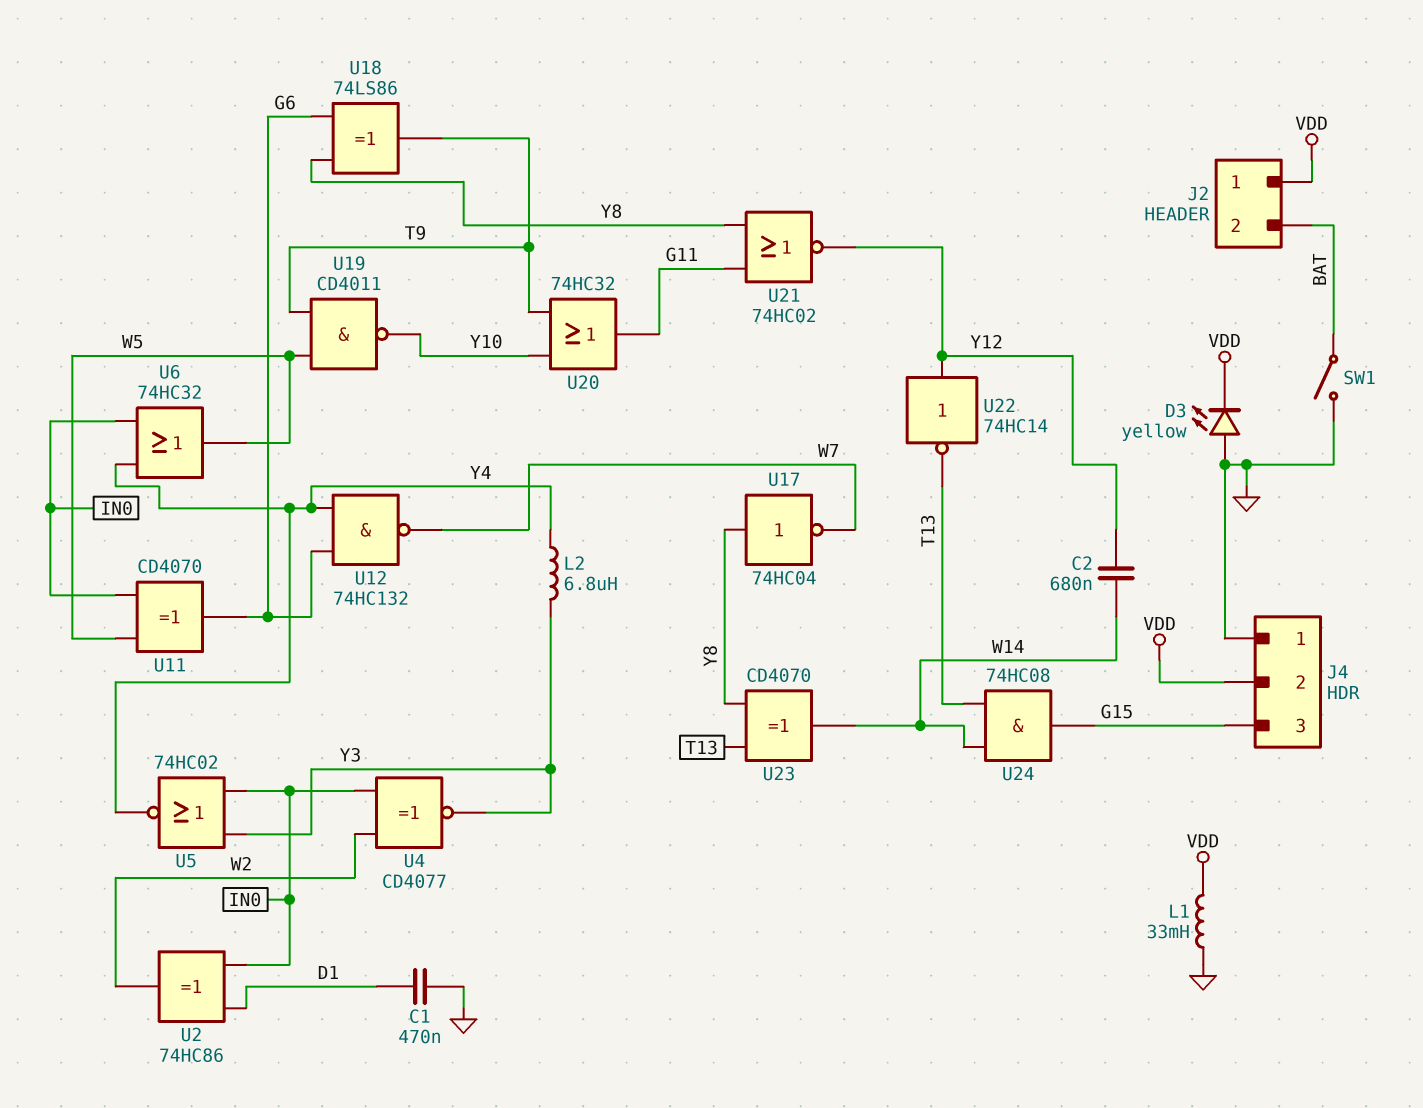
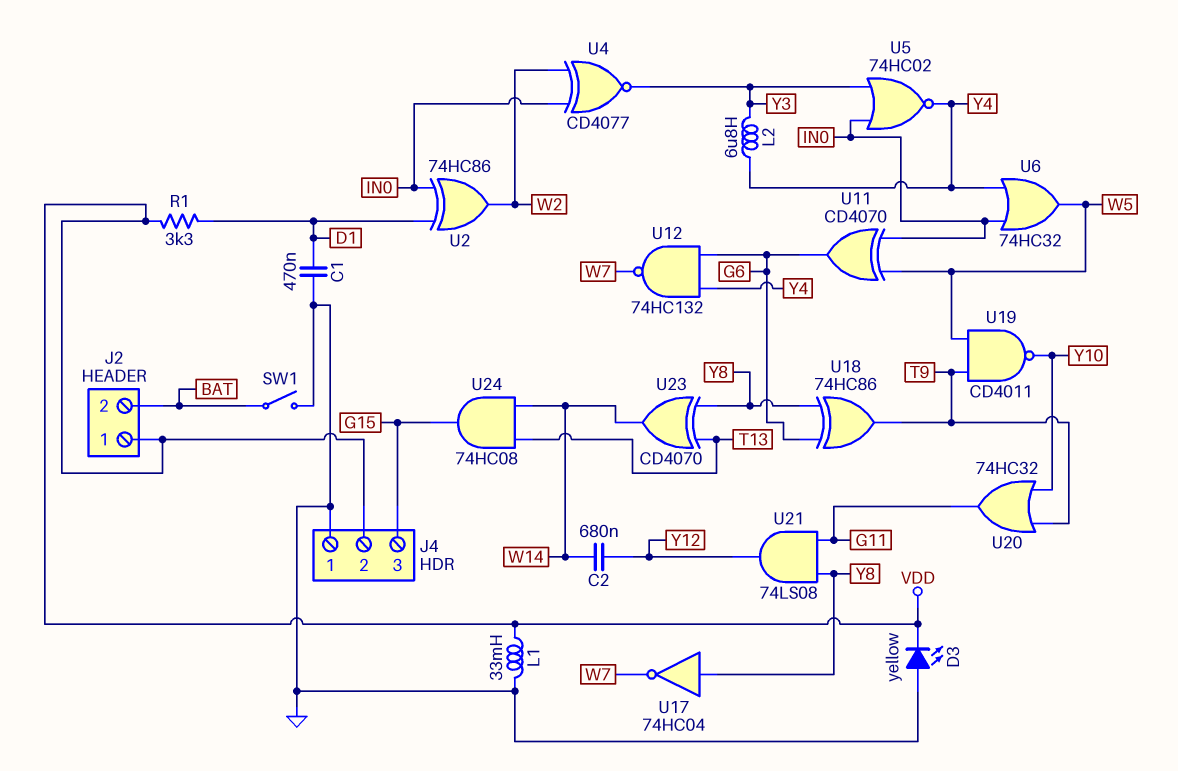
R1: none -> 3.3k (D1, VDD)
U18: XOR 74LS86 (in G6, in Y8, out T9) -> XOR 74HC86 (in G6, in Y8, out T9)
U21: NOR 74HC02 (in G11, in Y8, out Y12) -> AND 74LS08 (in G11, in Y8, out Y12)
U22: NOT 74HC14 (in Y12, out T13) -> none

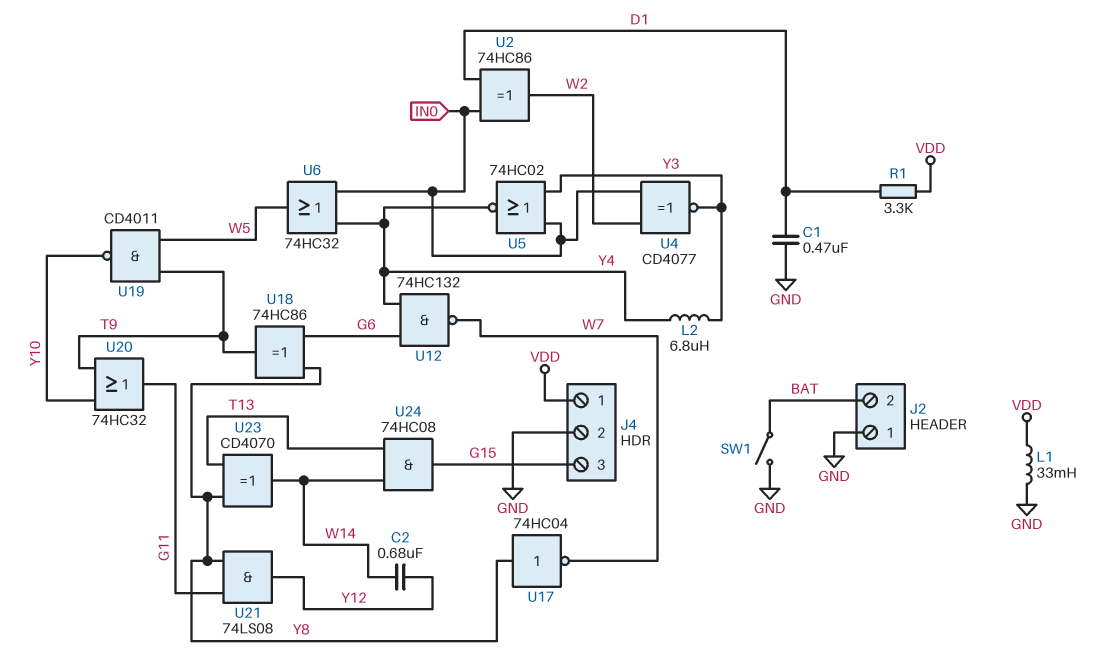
D3: LED yellow (A GND, K VDD) -> none
J2 pin 1: VDD -> GND
J4 pin 1: GND -> VDD
J4 pin 2: VDD -> GND
U11: XOR CD4070 (in IN0, in W5, out G6) -> none

